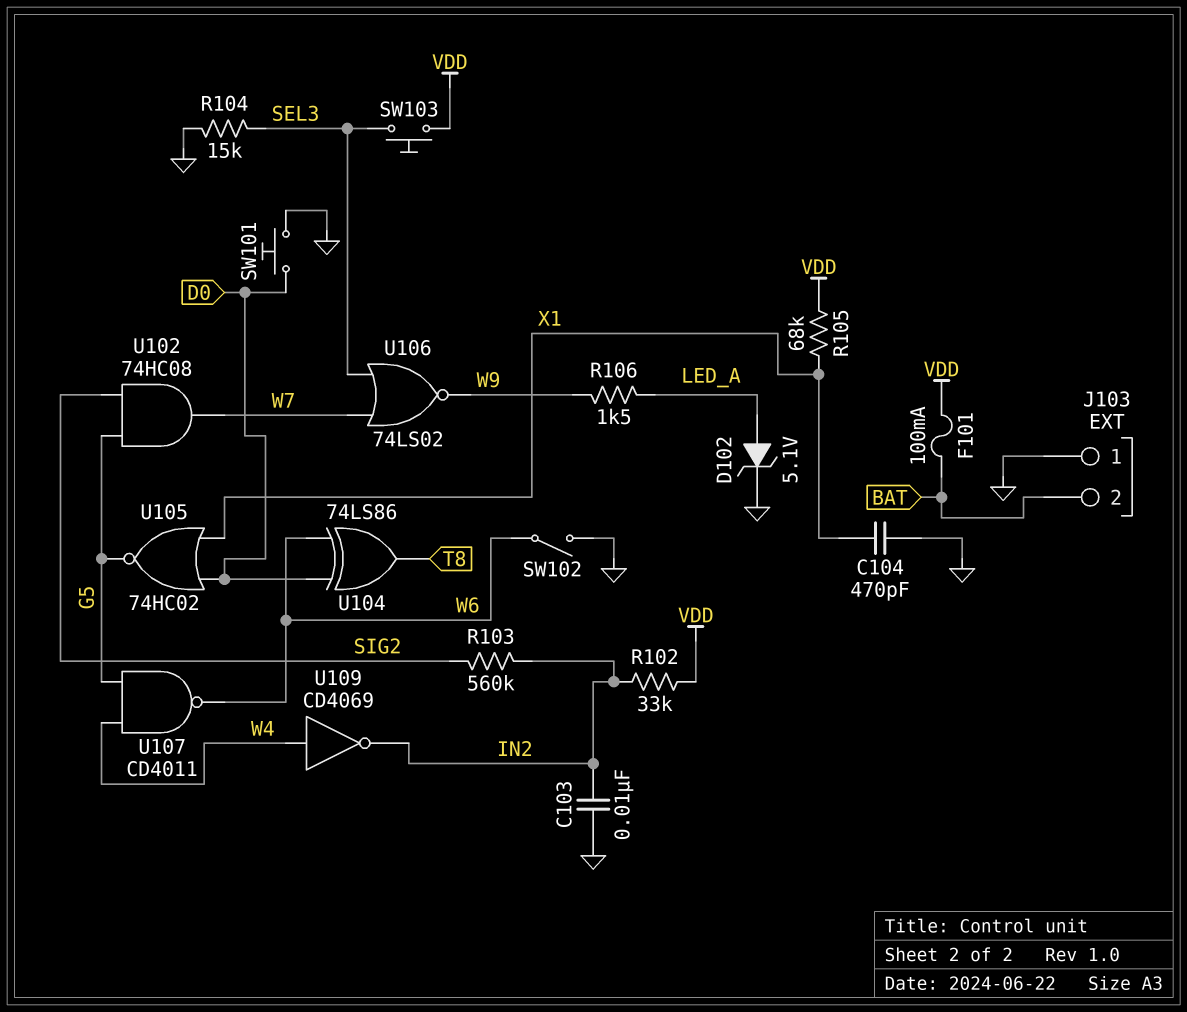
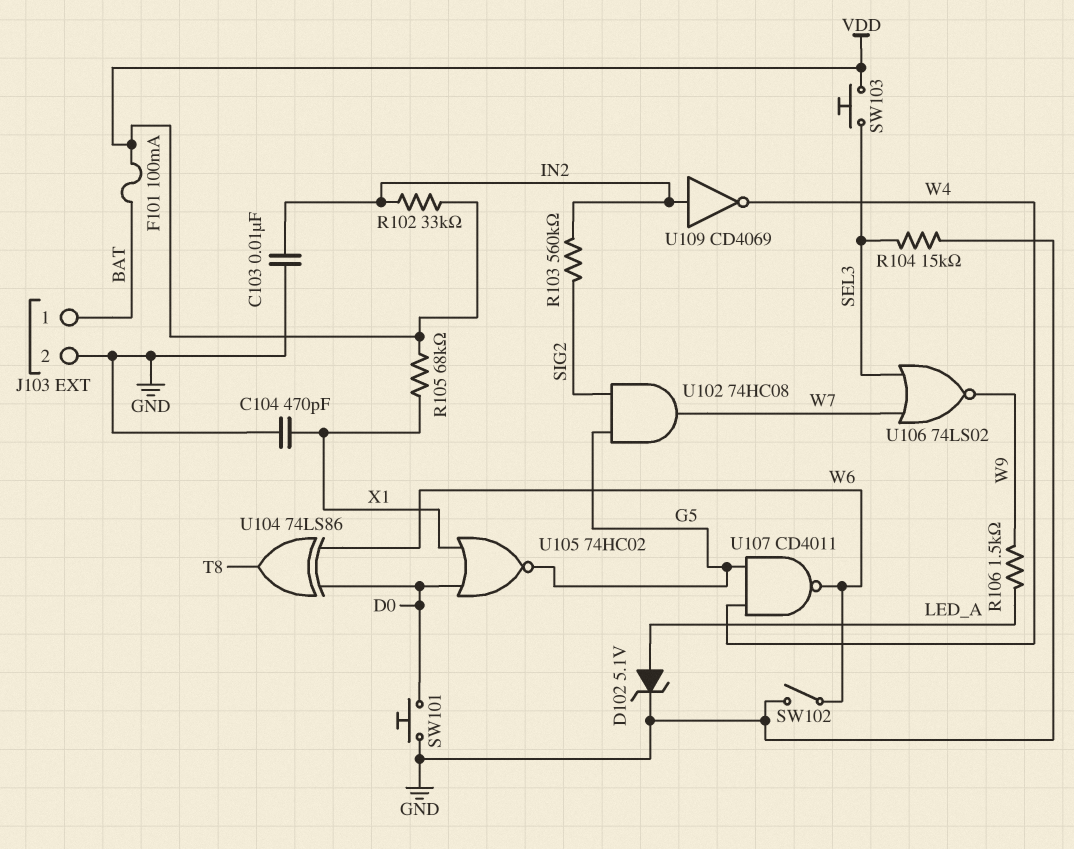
J103 pin 1: GND -> BAT
J103 pin 2: BAT -> GND
U109: NOT CD4069 (in W4, out IN2) -> NOT CD4069 (in IN2, out W4)

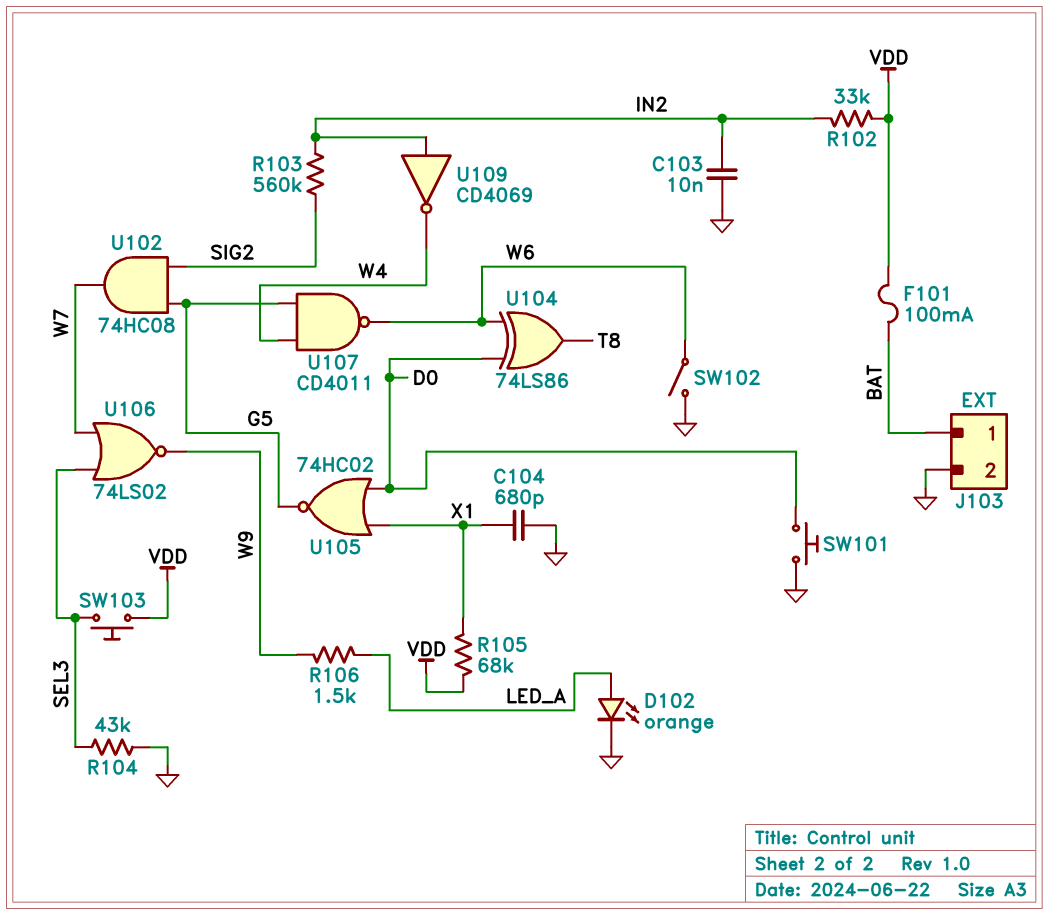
C104: 470pF (GND, X1) -> 680pF (GND, X1)
D102: zener 5.1V (A LED_A, K GND) -> LED orange (A LED_A, K GND)
R104: 15k (GND, SEL3) -> 43k (GND, SEL3)

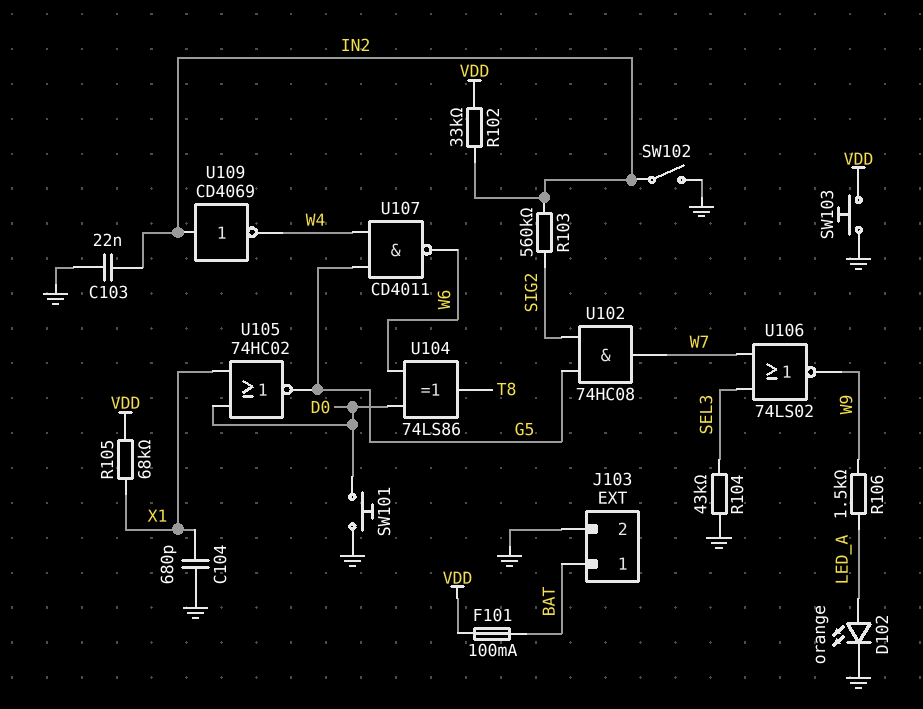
C103: 10nF (GND, IN2) -> 22nF (GND, IN2)
SW102: switch (GND, W6) -> switch (GND, IN2)
SW103: button (SEL3, VDD) -> button (GND, VDD)

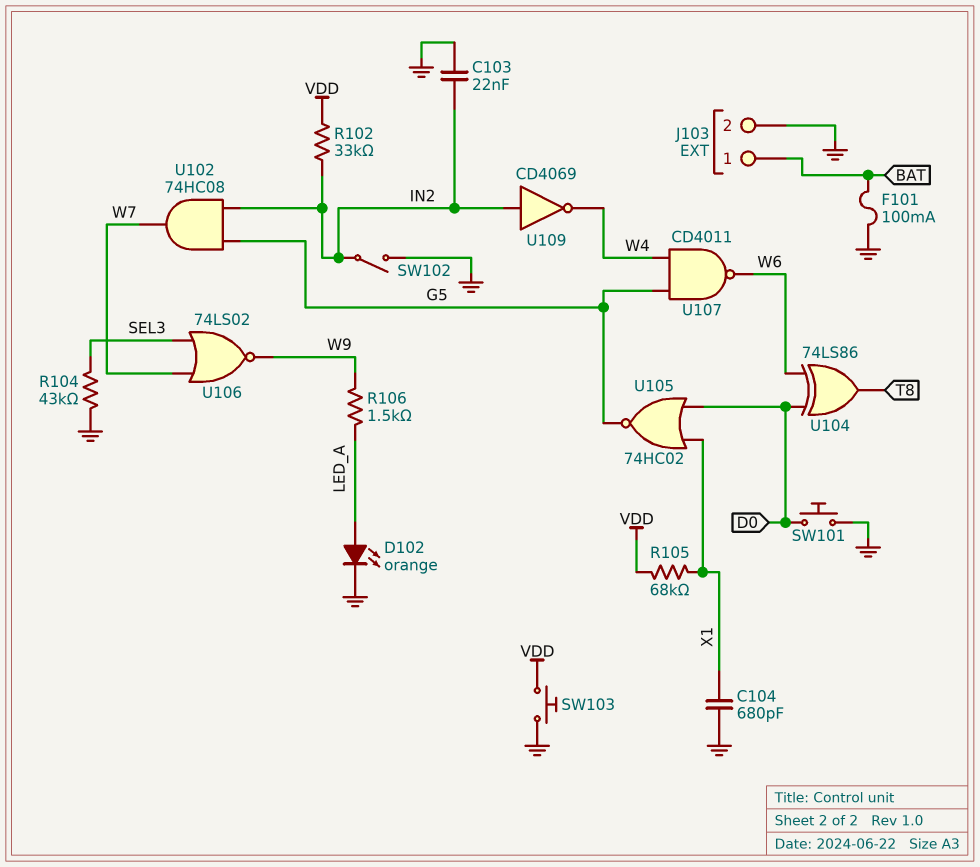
F101: 100mA (BAT, VDD) -> 100mA (BAT, GND)
R103: 560k (IN2, SIG2) -> none
U102: AND 74HC08 (in G5, in SIG2, out W7) -> AND 74HC08 (in G5, in IN2, out W7)

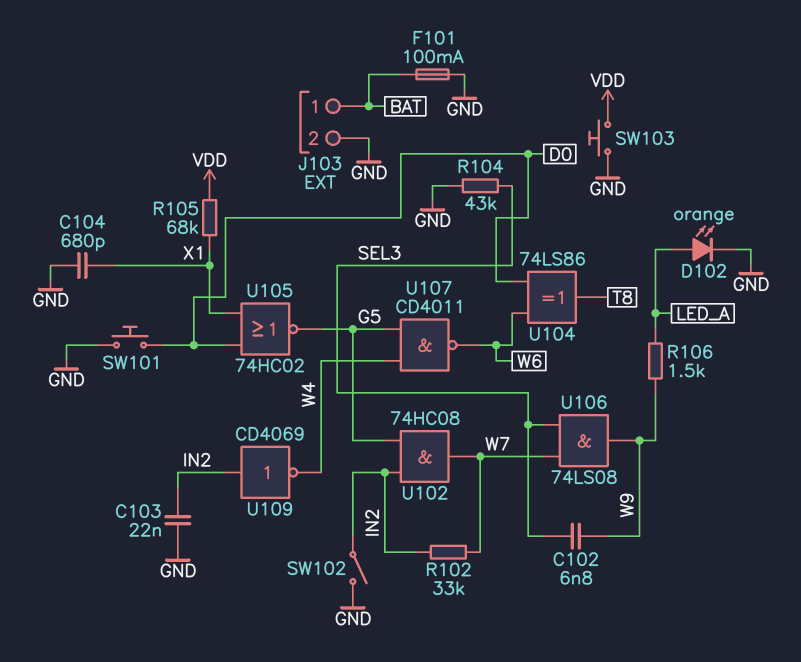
C102: none -> 6.8nF (SEL3, W9)
R102: 33k (IN2, VDD) -> 33k (IN2, W7)
U106: NOR 74LS02 (in SEL3, in W7, out W9) -> AND 74LS08 (in SEL3, in W7, out W9)

